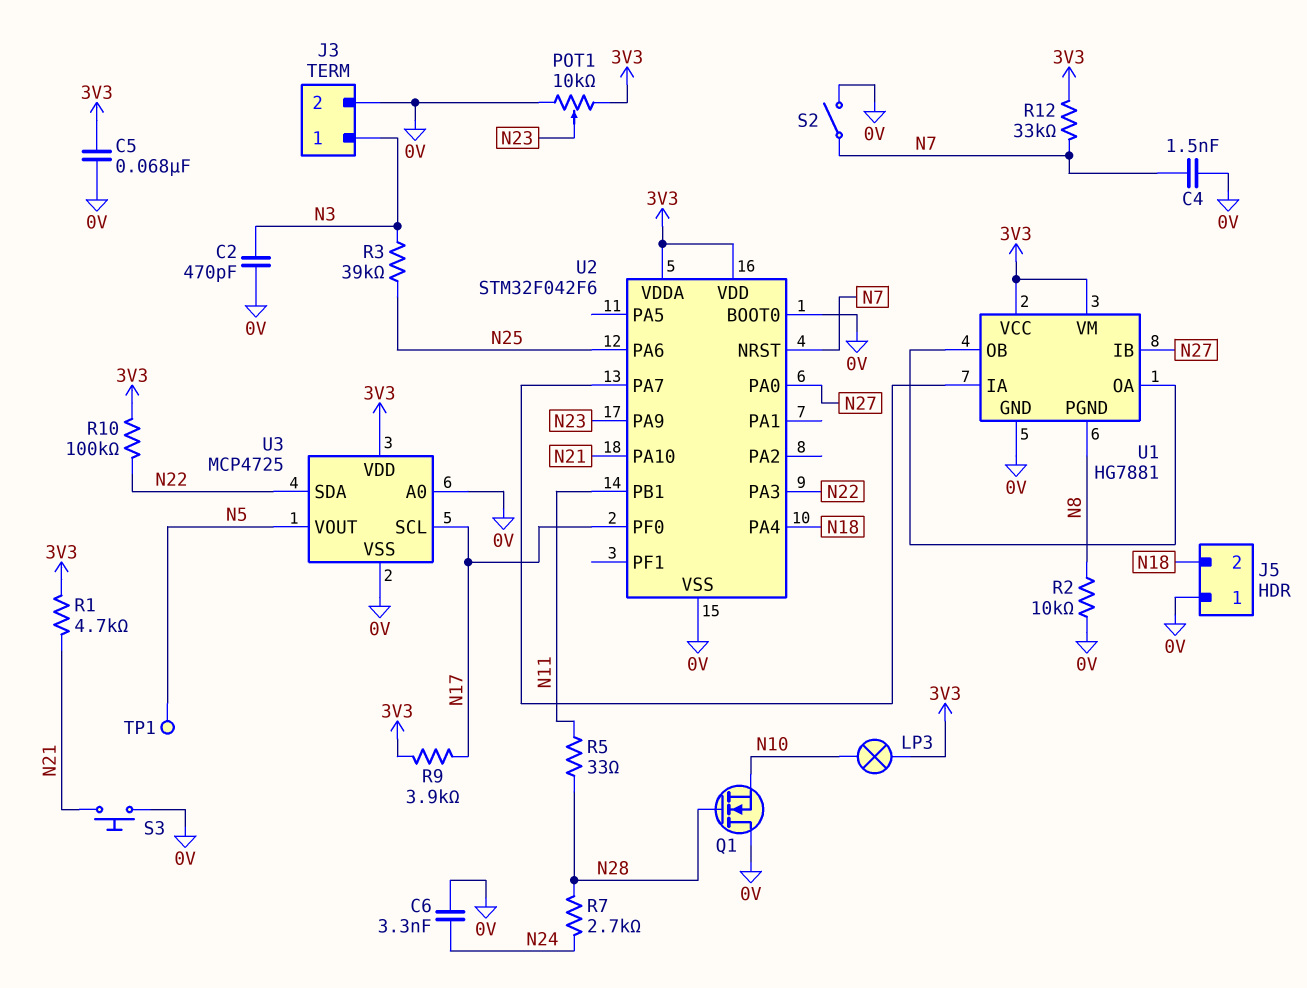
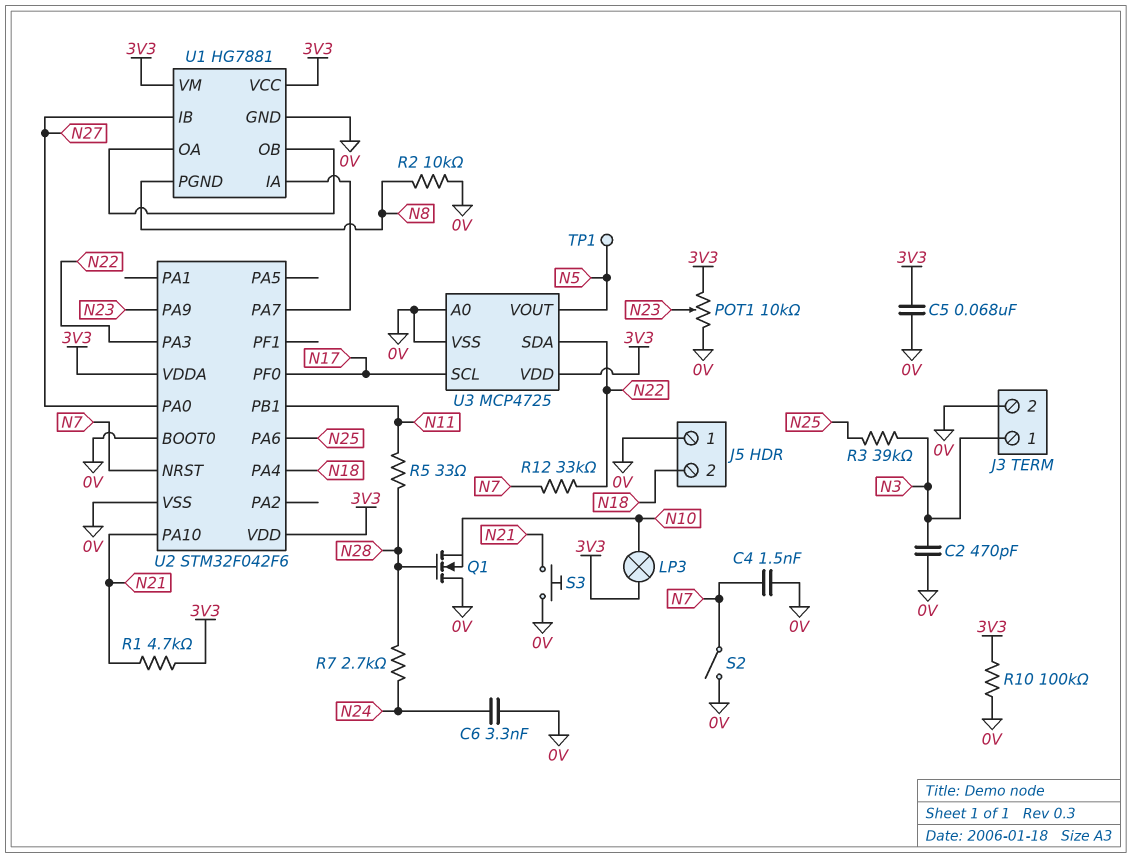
R9: 3.9k (3V3, N17) -> none
R10: 100k (3V3, N22) -> 100k (0V, 3V3)
R12: 33k (3V3, N7) -> 33k (N7, N22)

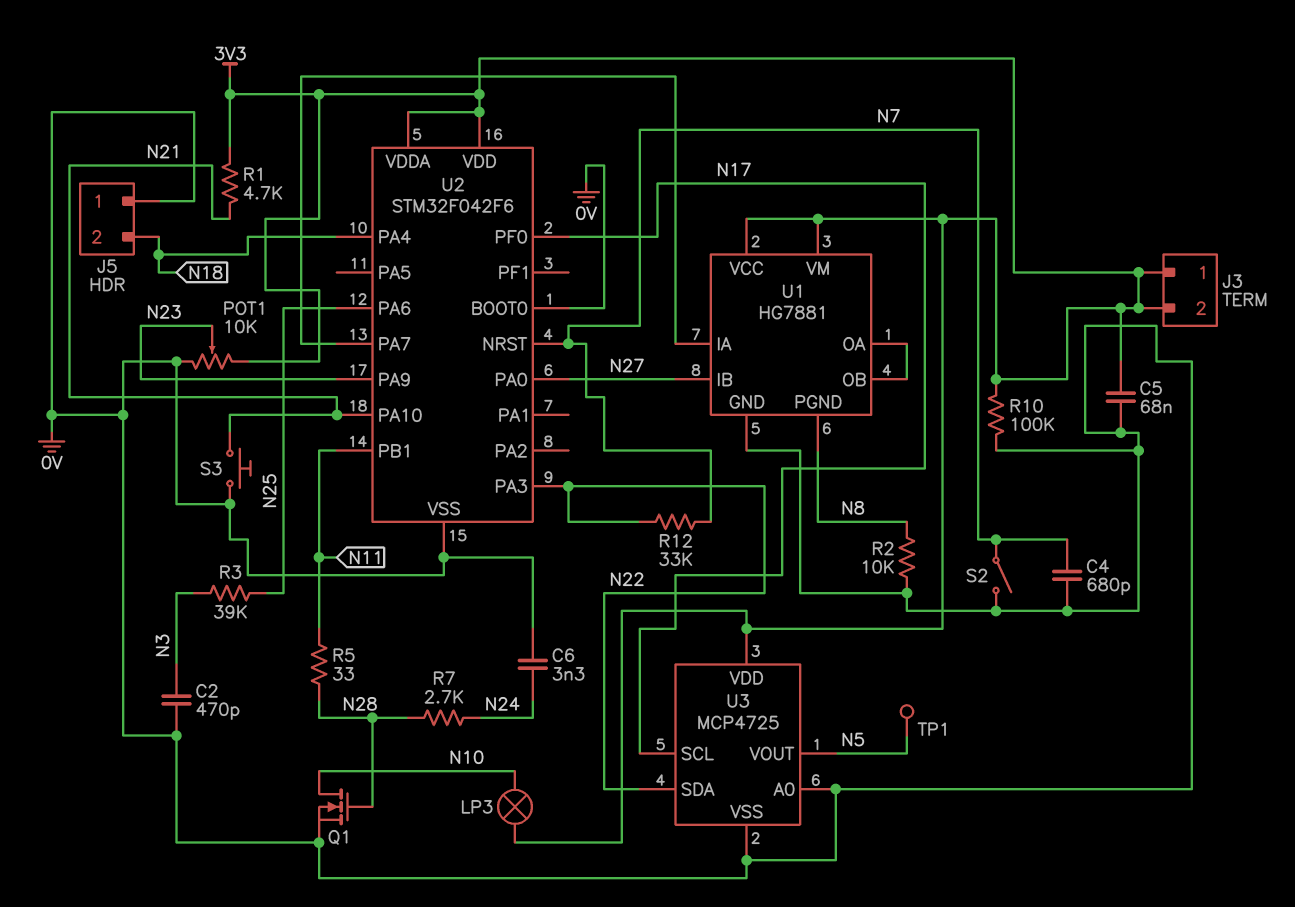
C4: 1.5nF (0V, N7) -> 680pF (0V, N7)
J3 pin 1: N3 -> 3V3
J3 pin 2: 0V -> 3V3
Q1: NMOS (G N28, D 0V, S N10) -> NMOS (G N28, D N10, S 0V)

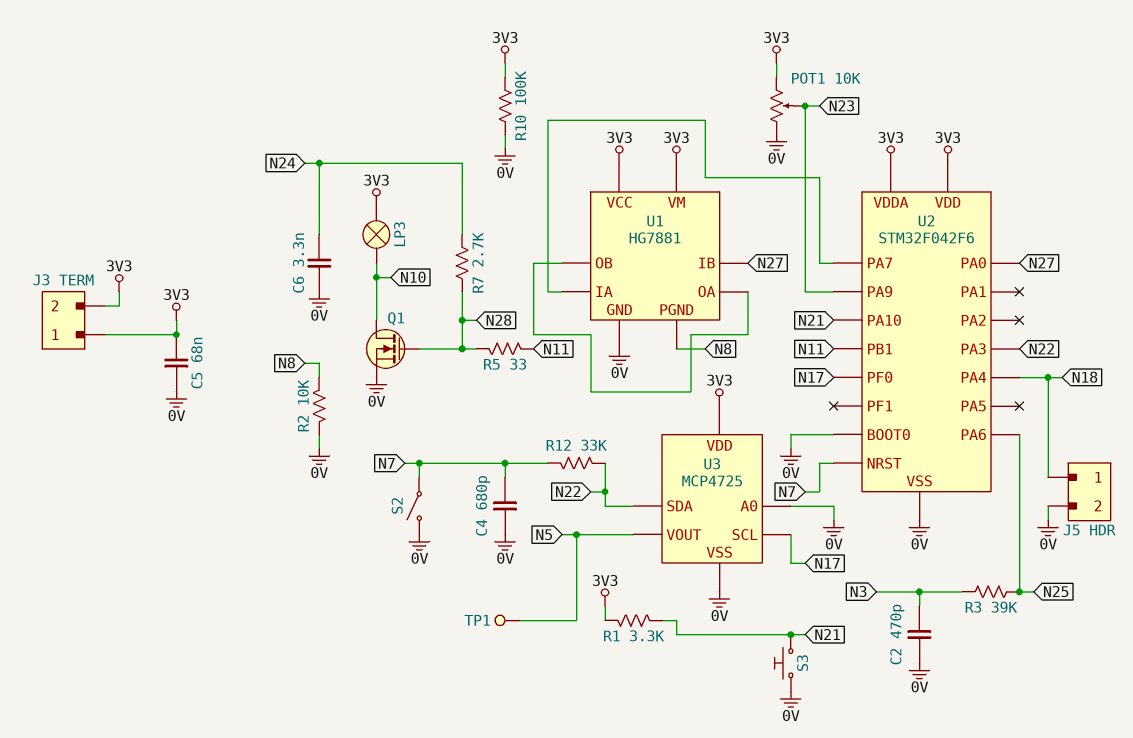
J5 pin 1: 0V -> N18
J5 pin 2: N18 -> 0V
R1: 4.7k (3V3, N21) -> 3.3k (3V3, N21)

